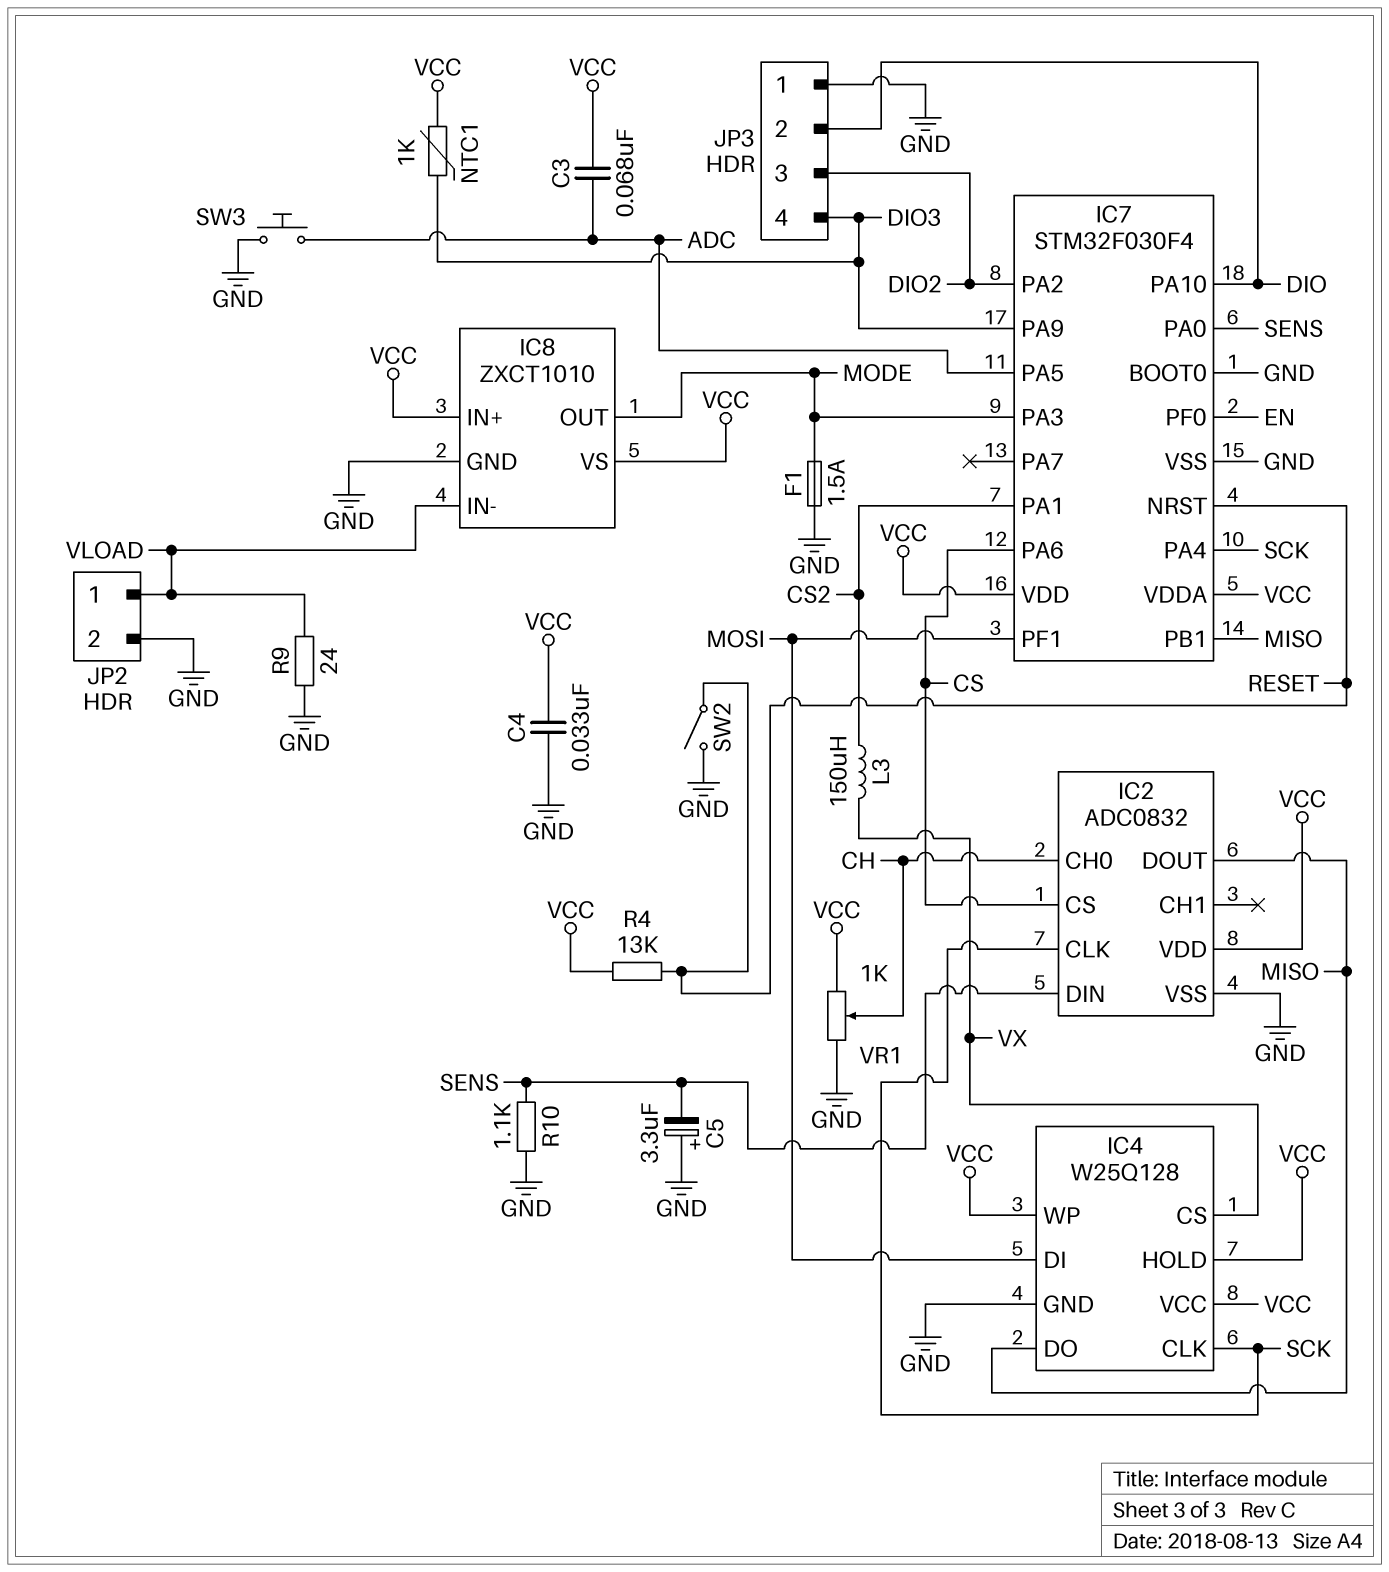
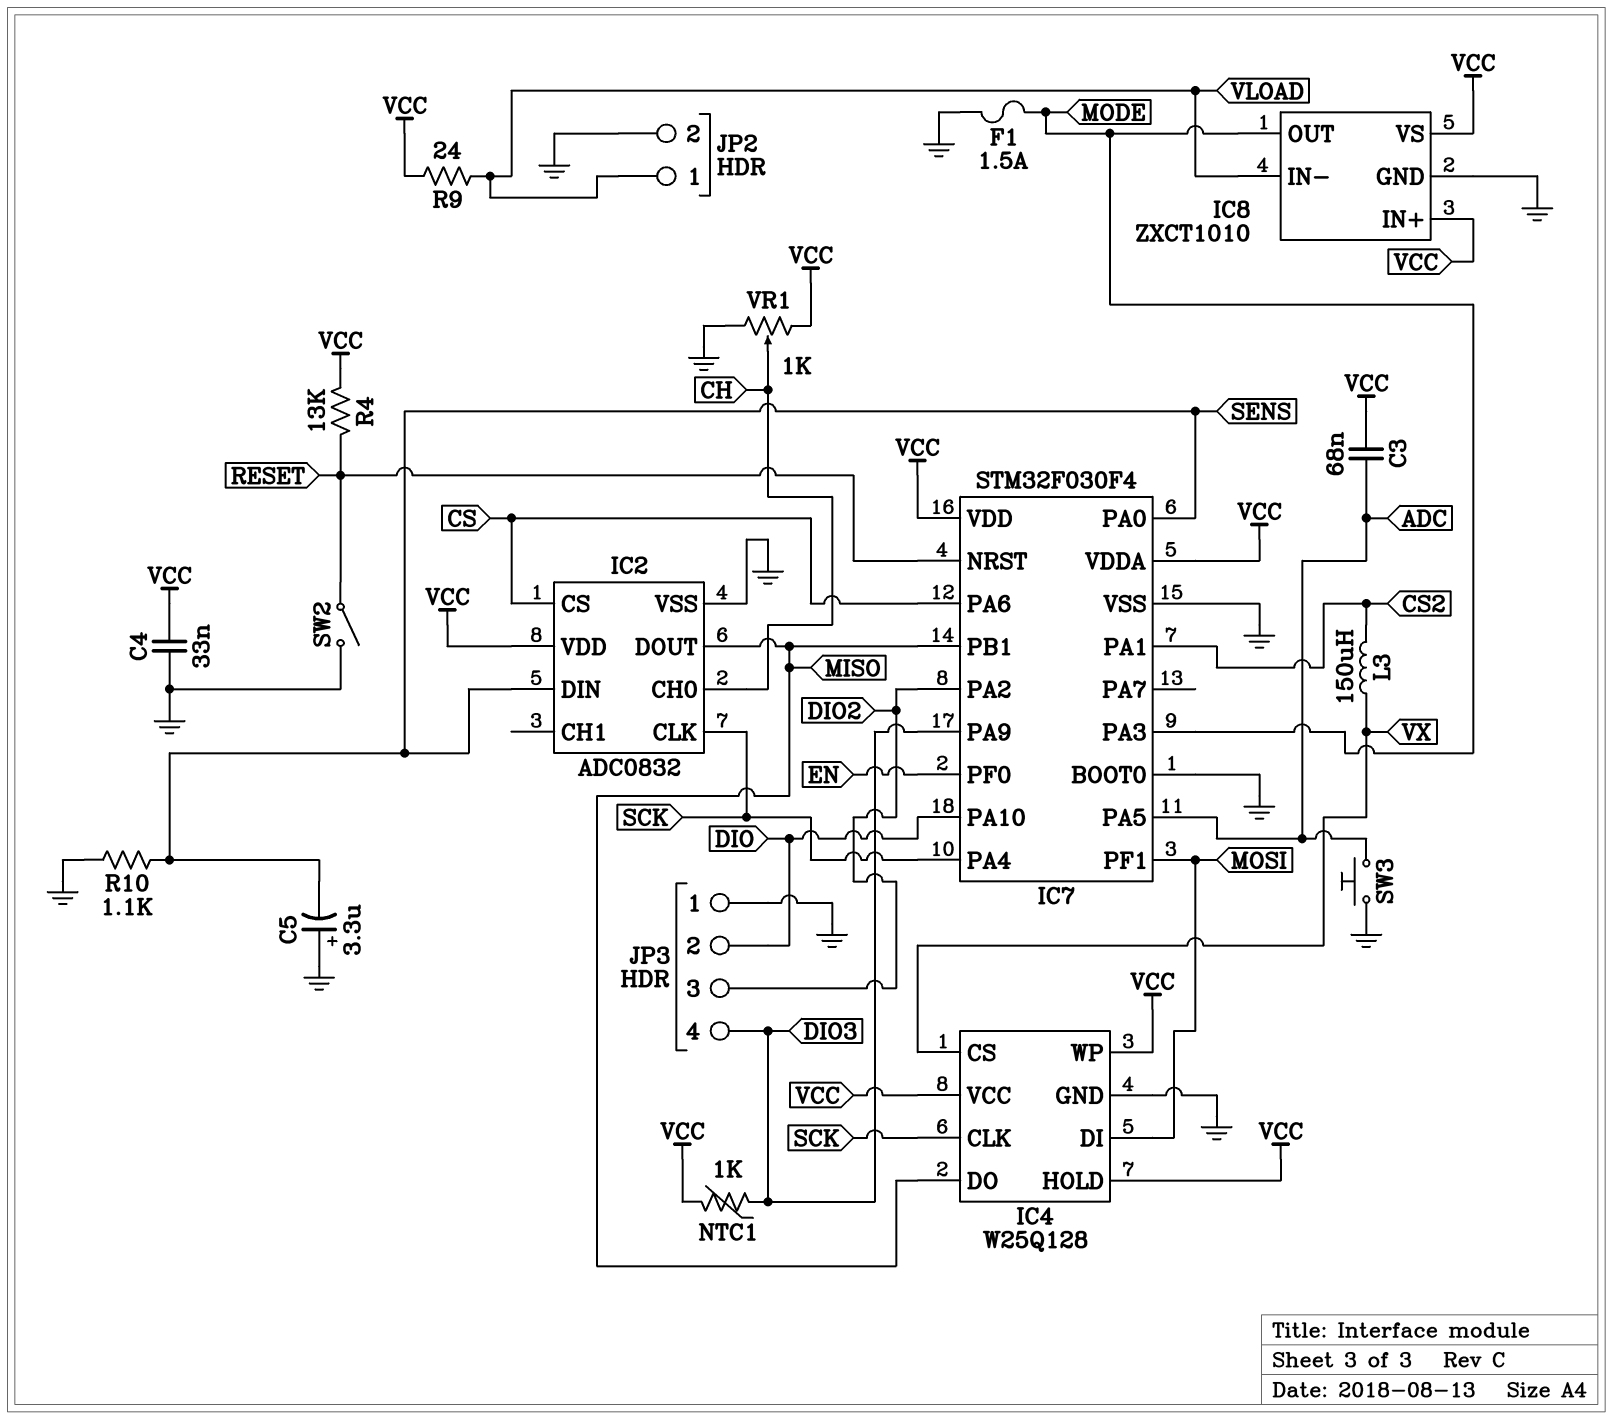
R9: 24 (GND, VLOAD) -> 24 (VCC, VLOAD)

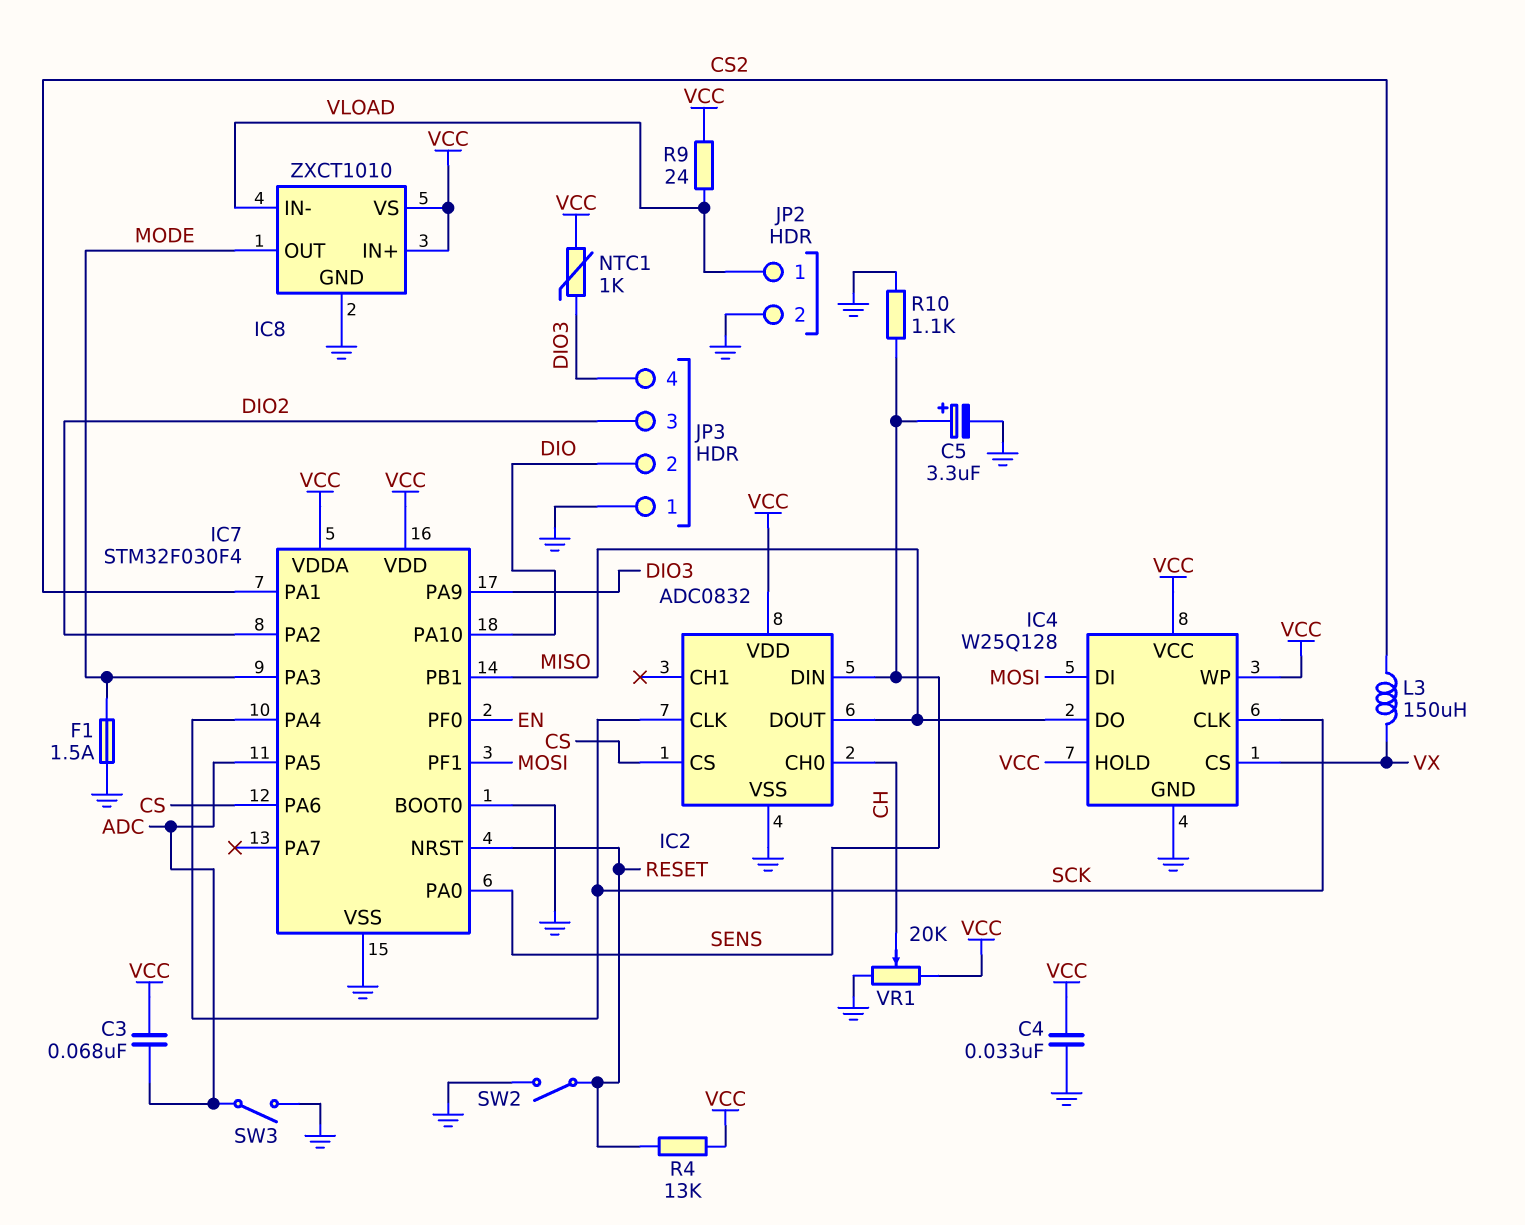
C5: 3.3uF (plus GND, minus SENS) -> 3.3uF (plus SENS, minus GND)
SW3: button (ADC, GND) -> switch (ADC, GND)
VR1: 1k (GND, VCC, wiper CH) -> 20k (GND, VCC, wiper CH)

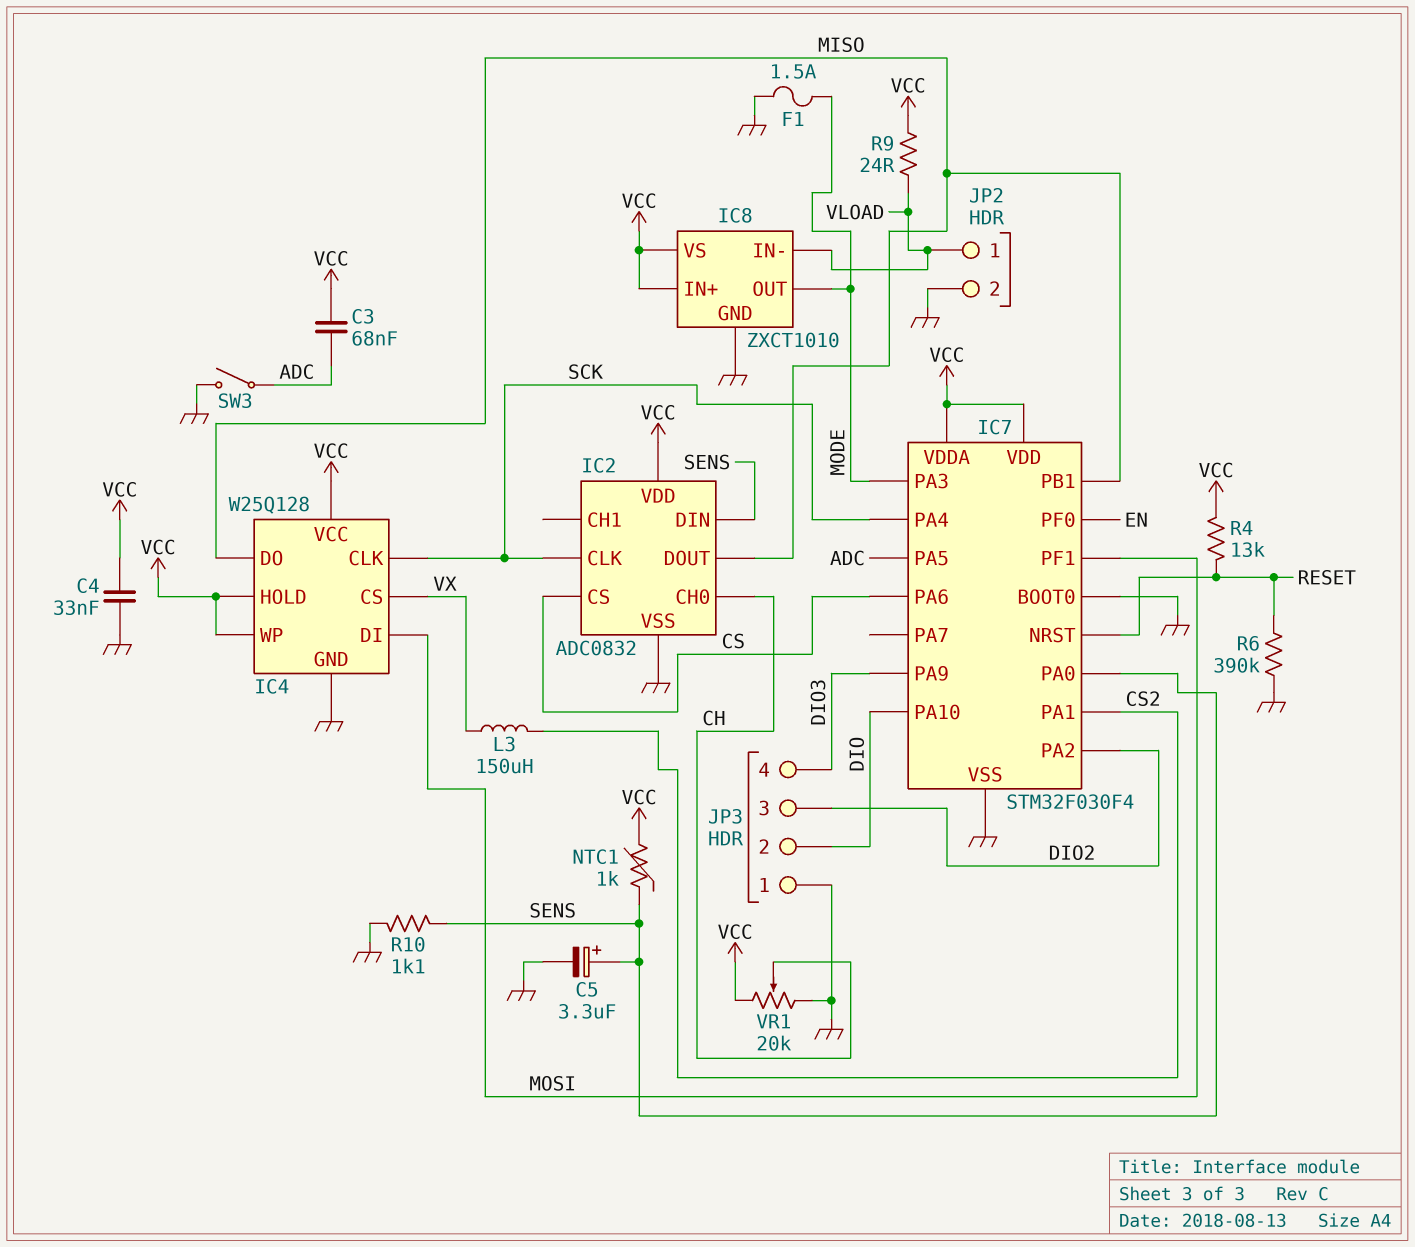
NTC1: 1k (DIO3, VCC) -> 1k (SENS, VCC)
R6: none -> 390k (GND, RESET)
SW2: switch (GND, RESET) -> none

